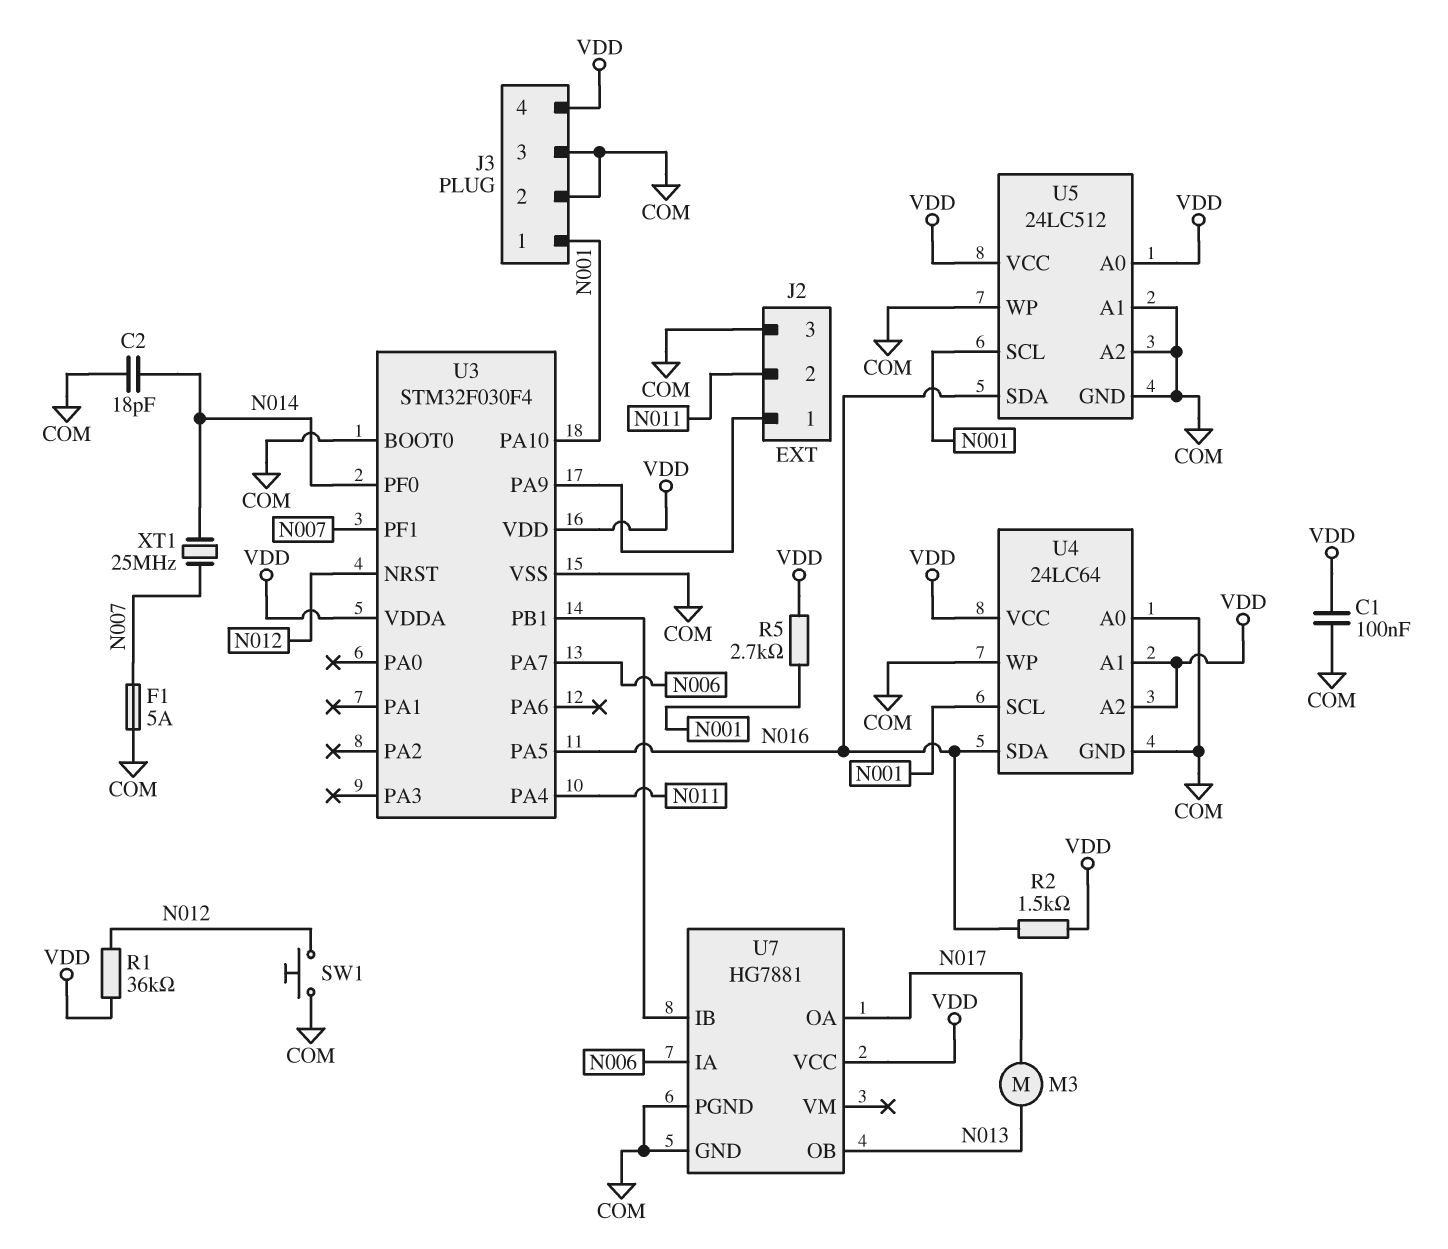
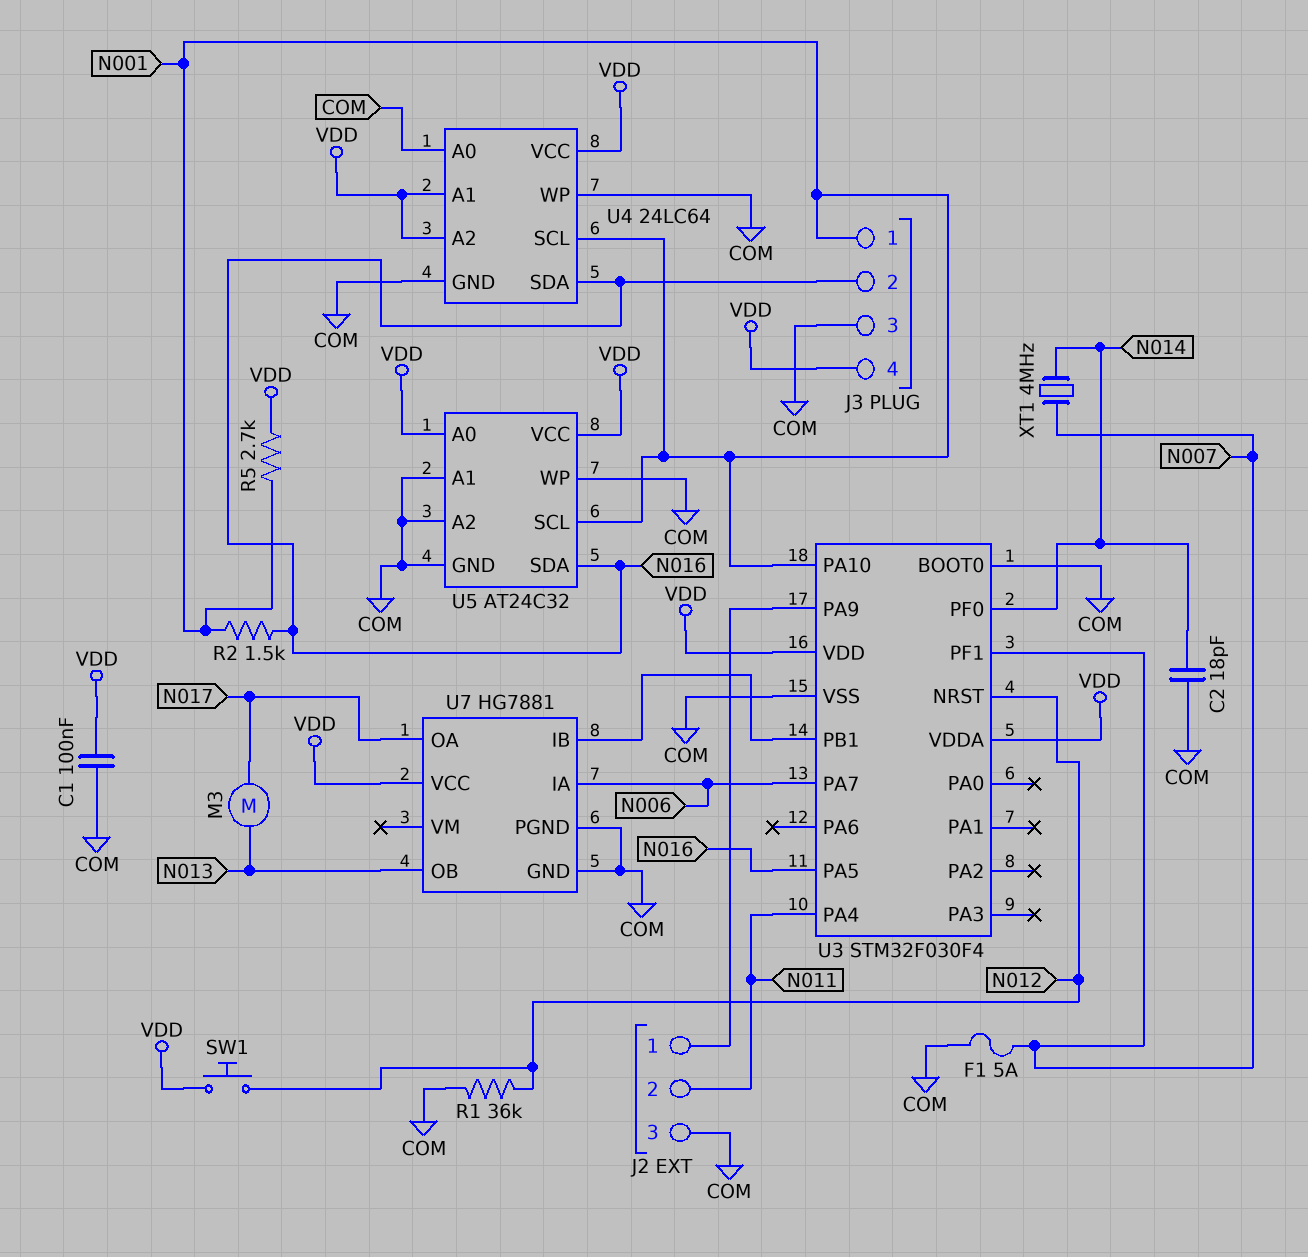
J3 pin 2: COM -> N016
R1: 36k (N012, VDD) -> 36k (COM, N012)
R2: 1.5k (N016, VDD) -> 1.5k (N001, N016)
SW1: button (COM, N012) -> button (N012, VDD)
U5: 24LC512 -> AT24C32
XT1: 25MHz (N007, N014) -> 4MHz (N007, N014)

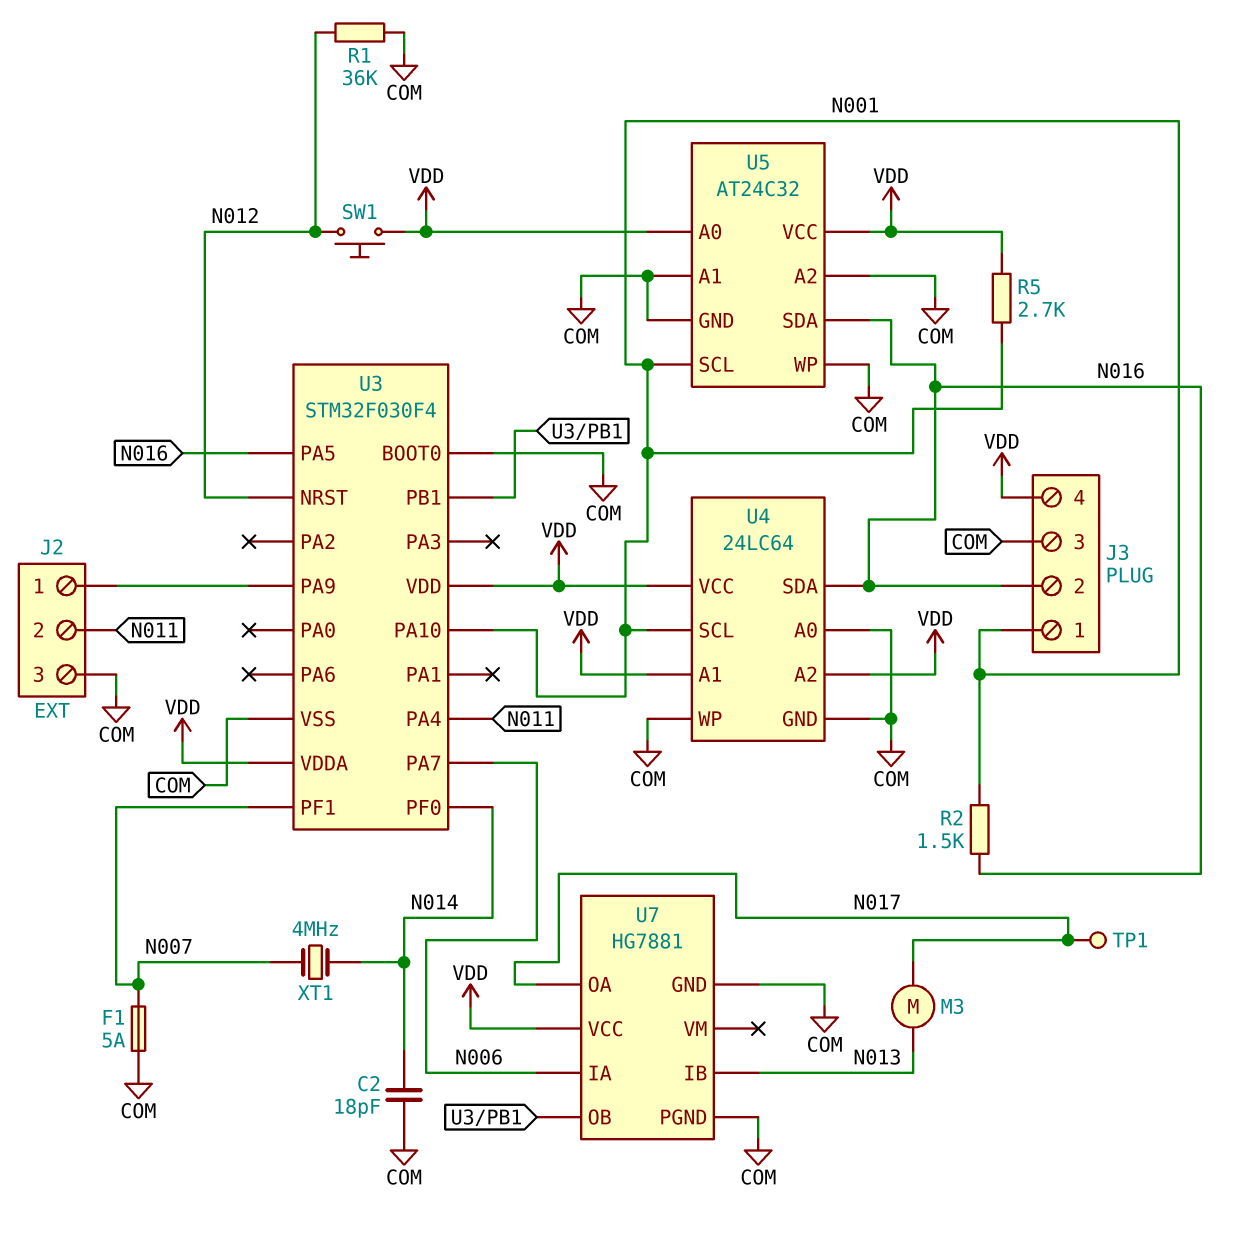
C1: 100nF (COM, VDD) -> none
TP1: none -> test point (N017)
U7 pin IB: U3/PB1 -> N013
U7 pin OB: N013 -> U3/PB1

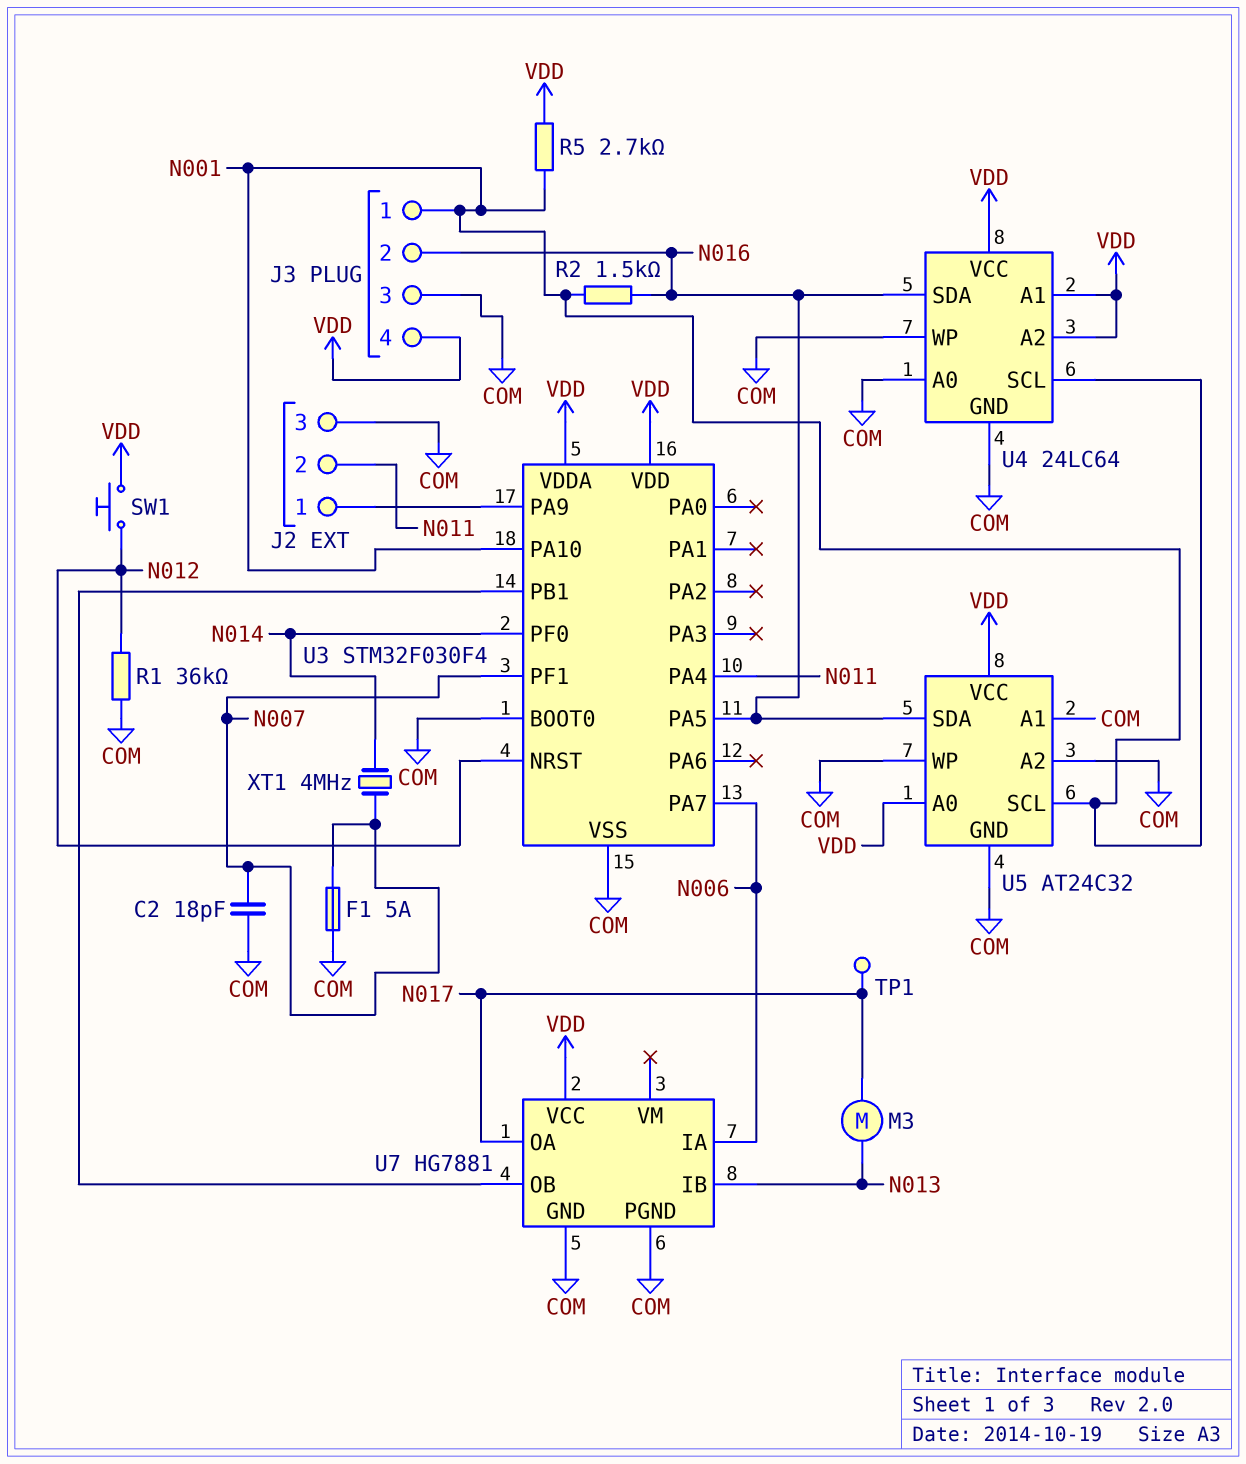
C2: 18pF (COM, N014) -> 18pF (COM, N007)

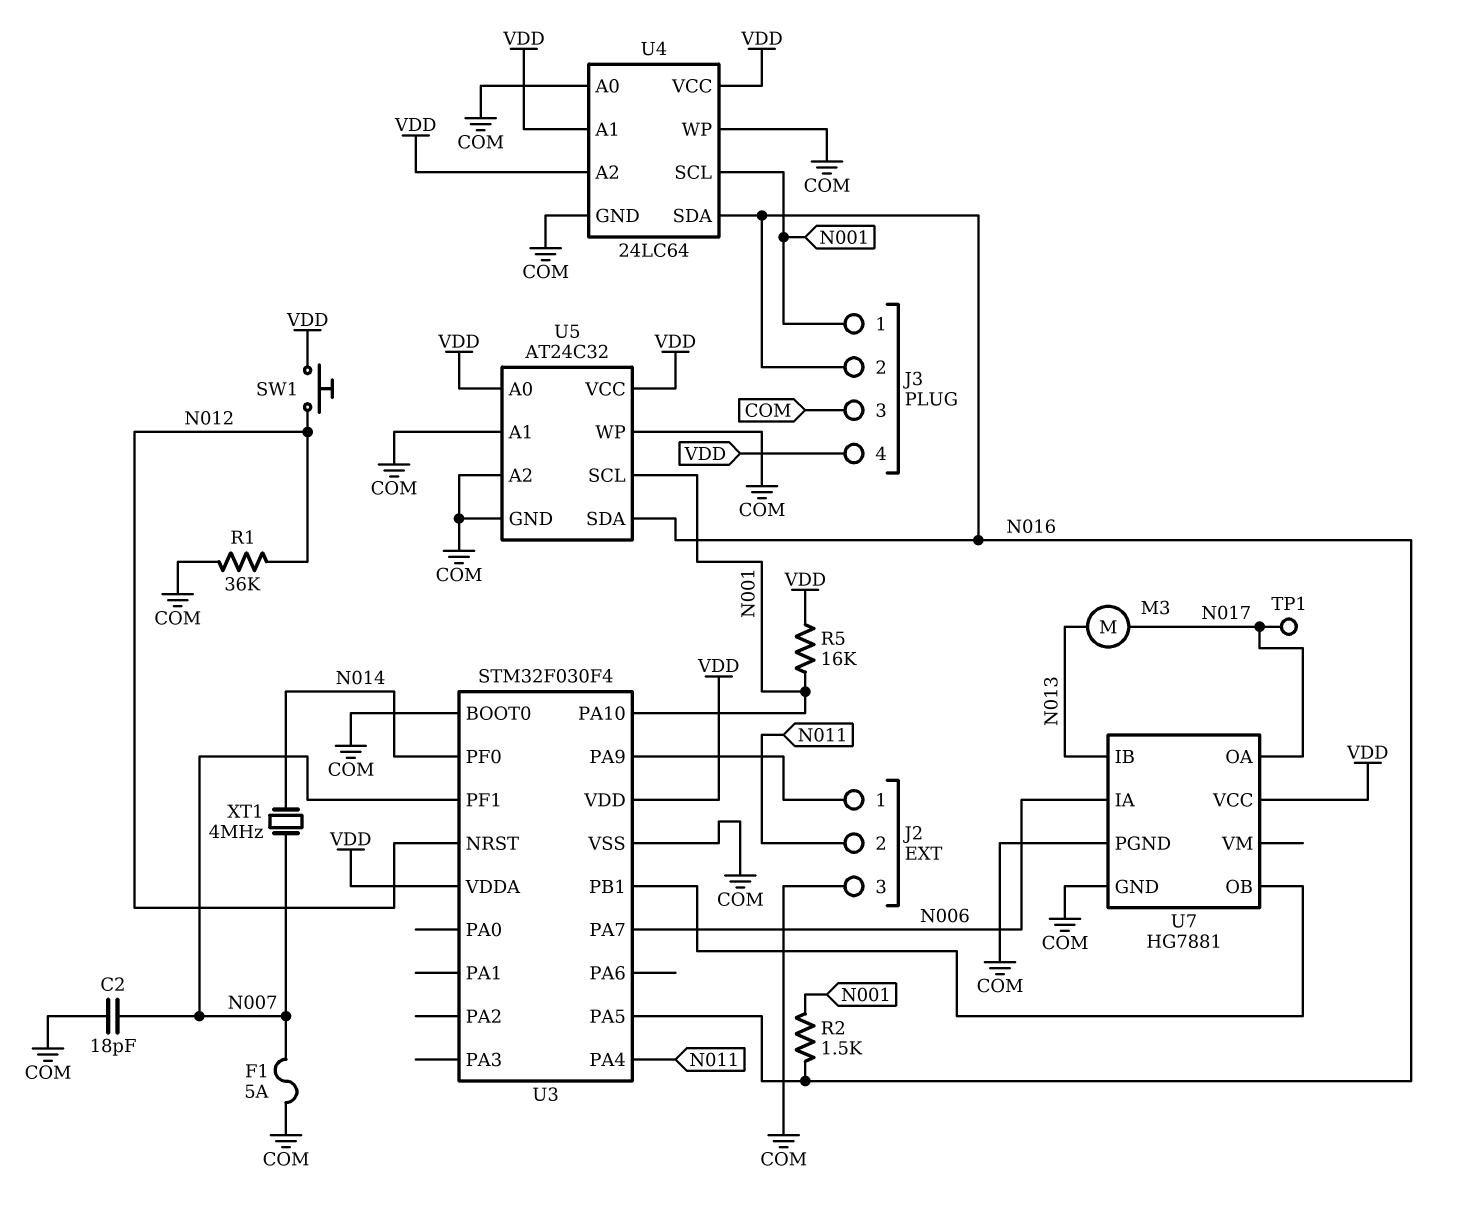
R5: 2.7k (N001, VDD) -> 16k (N001, VDD)

